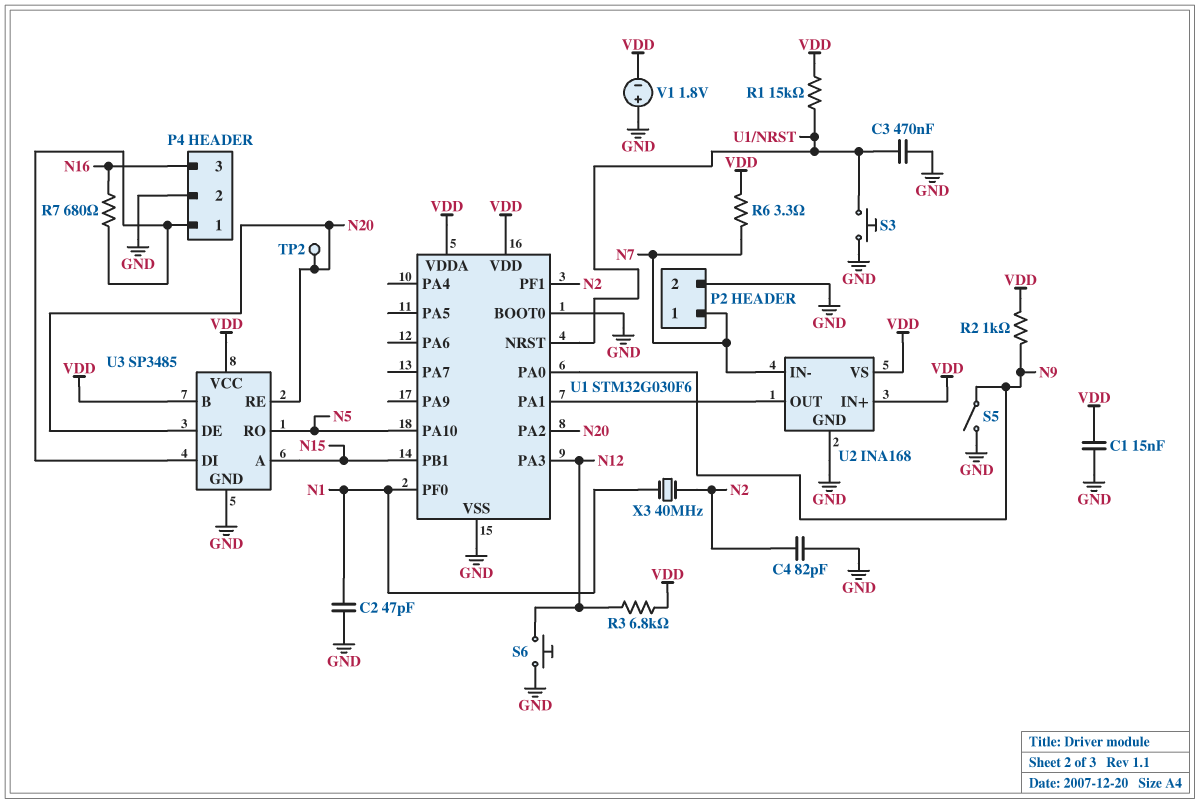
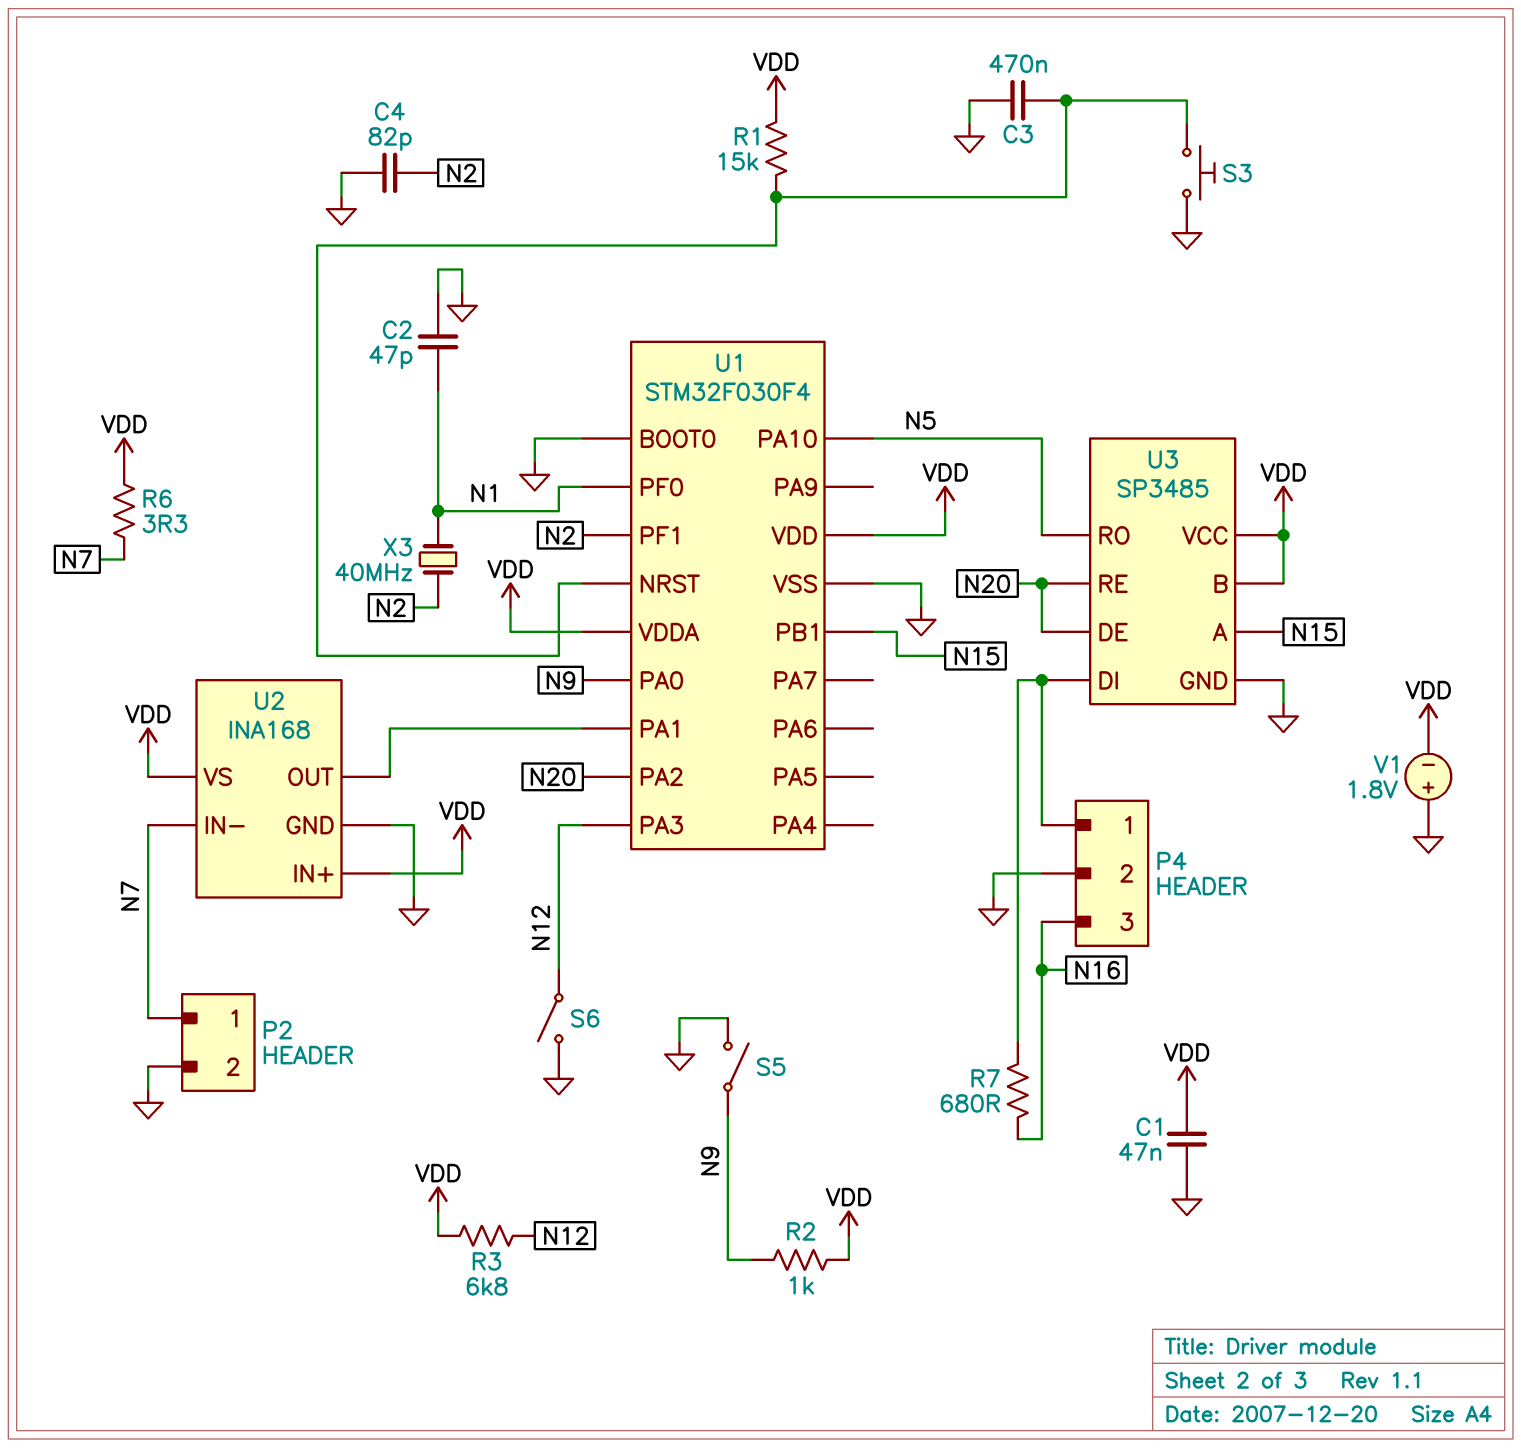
C1: 15nF (GND, VDD) -> 47nF (GND, VDD)
S6: button (GND, N12) -> switch (GND, N12)
TP2: test point (N20) -> none
U1: STM32G030F6 -> STM32F030F4

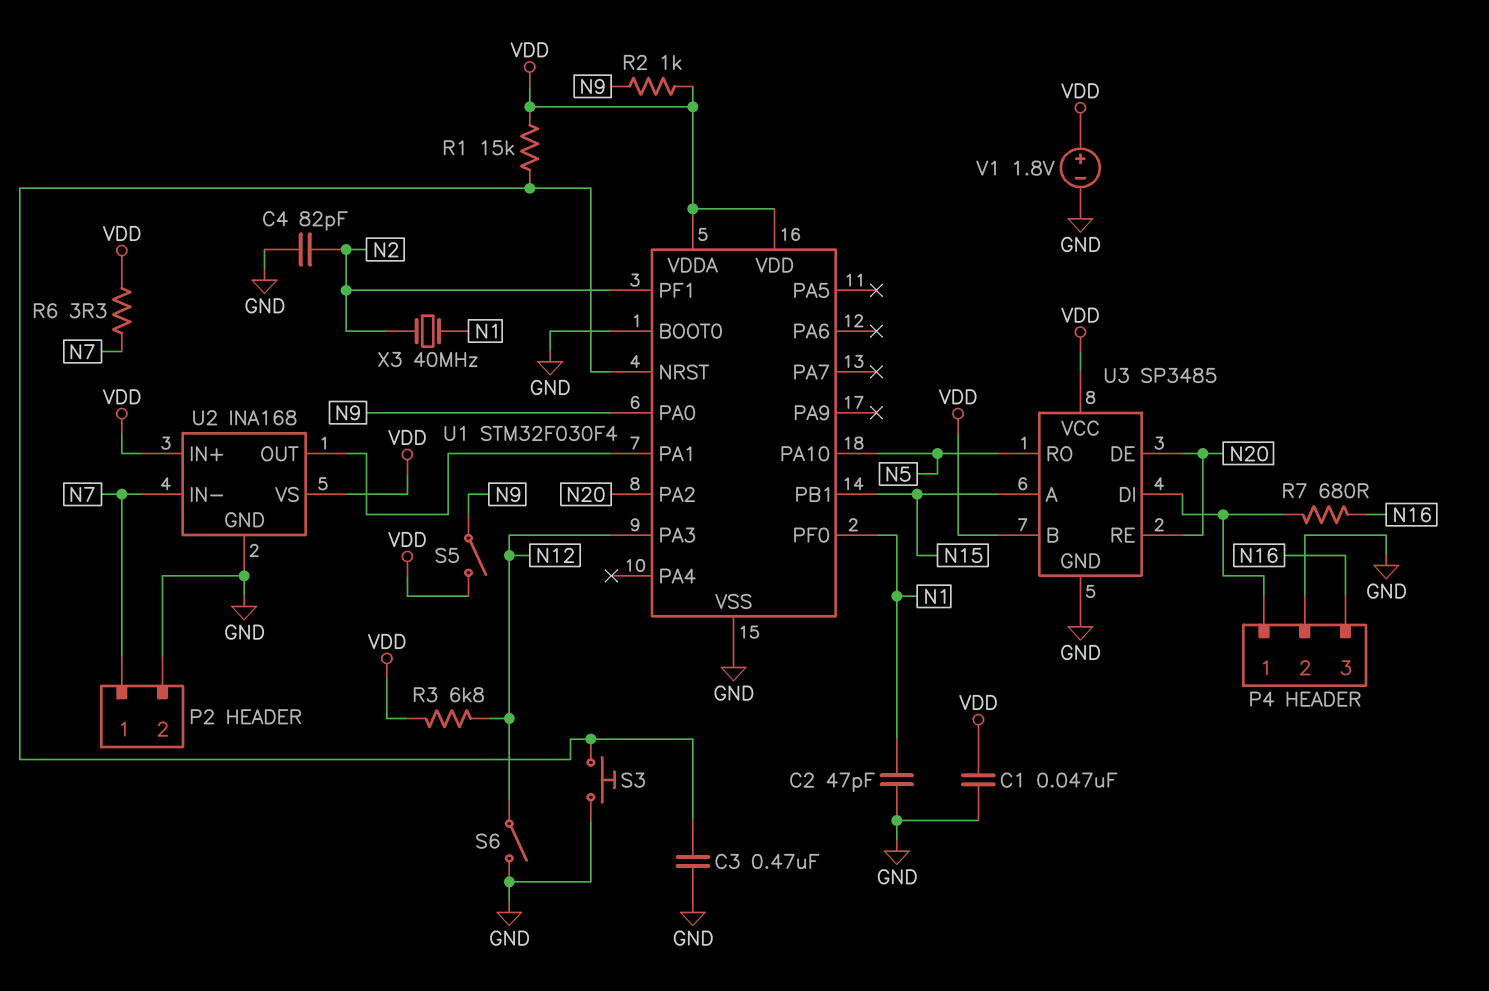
S5: switch (GND, N9) -> switch (N9, VDD)
V1: 1.8V (plus GND, minus VDD) -> 1.8V (plus VDD, minus GND)

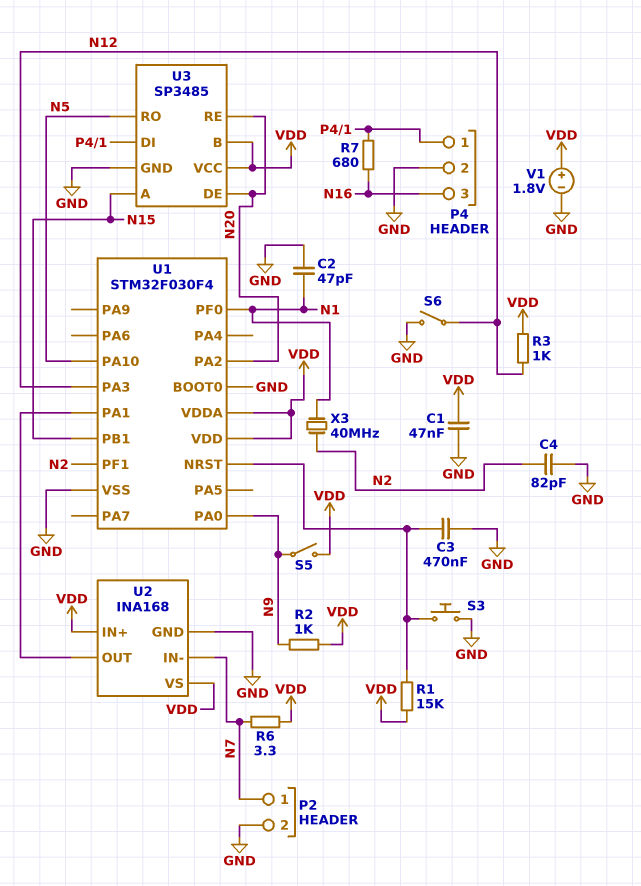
R3: 6.8k (N12, VDD) -> 1k (N12, VDD)

